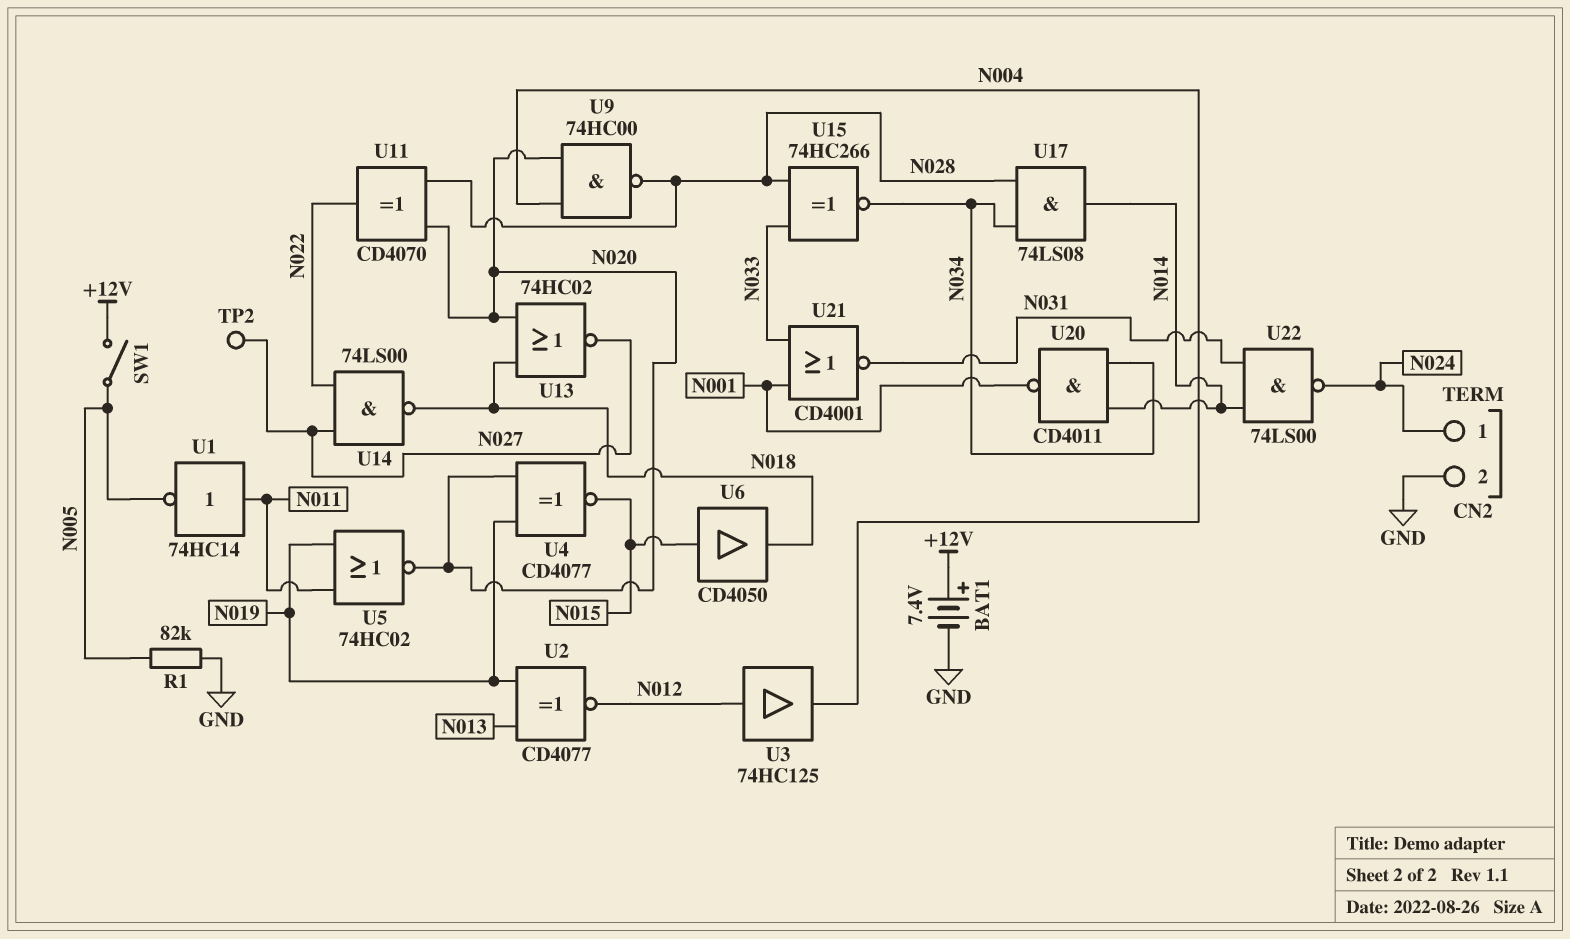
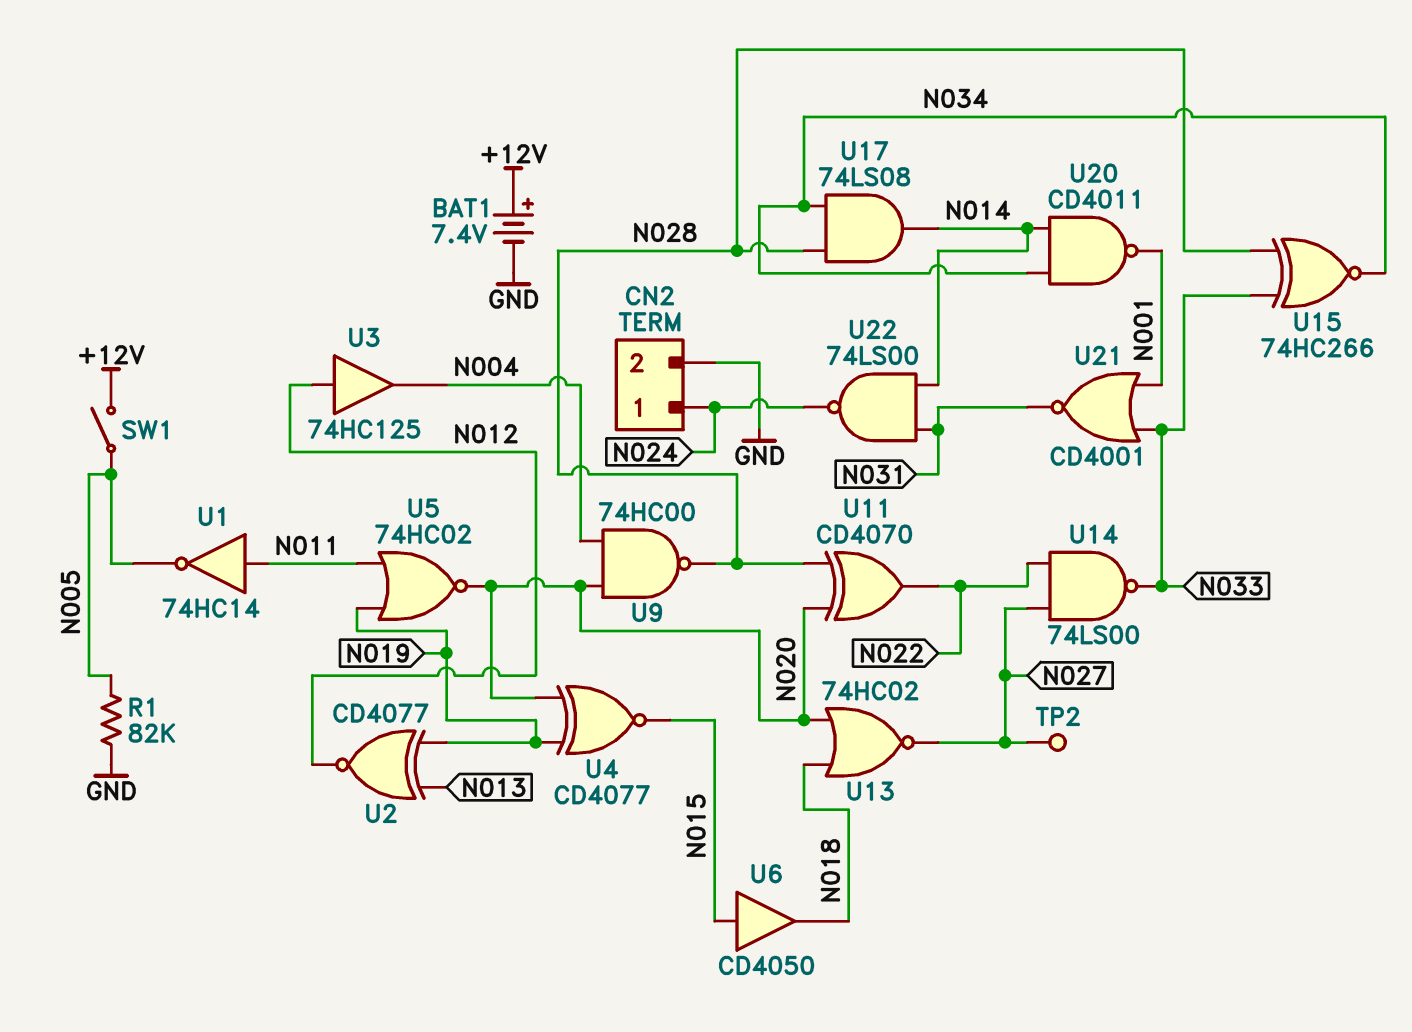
U14: NAND 74LS00 (in N022, in N027, out N018) -> NAND 74LS00 (in N022, in N027, out N033)

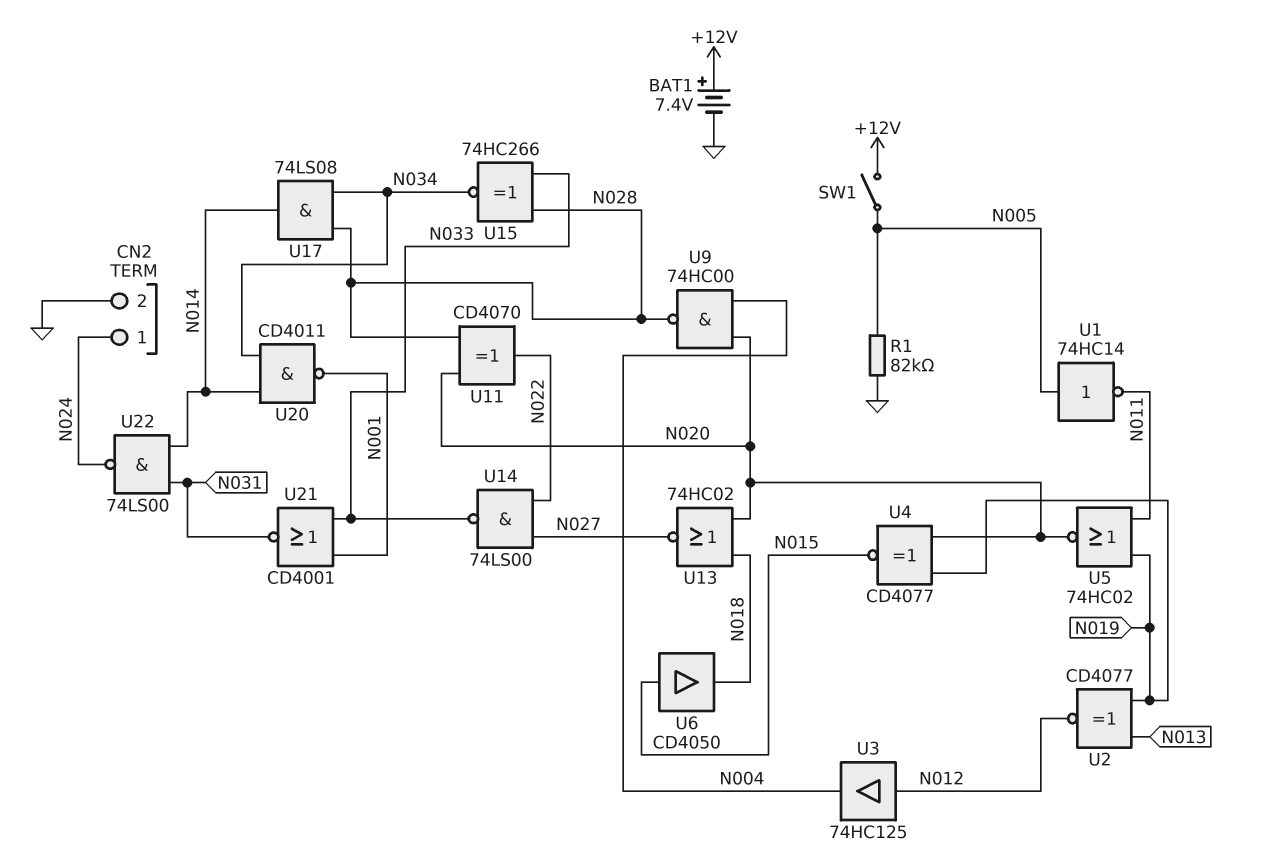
TP2: test point (N027) -> none
U1: NOT 74HC14 (in N011, out N005) -> NOT 74HC14 (in N005, out N011)

